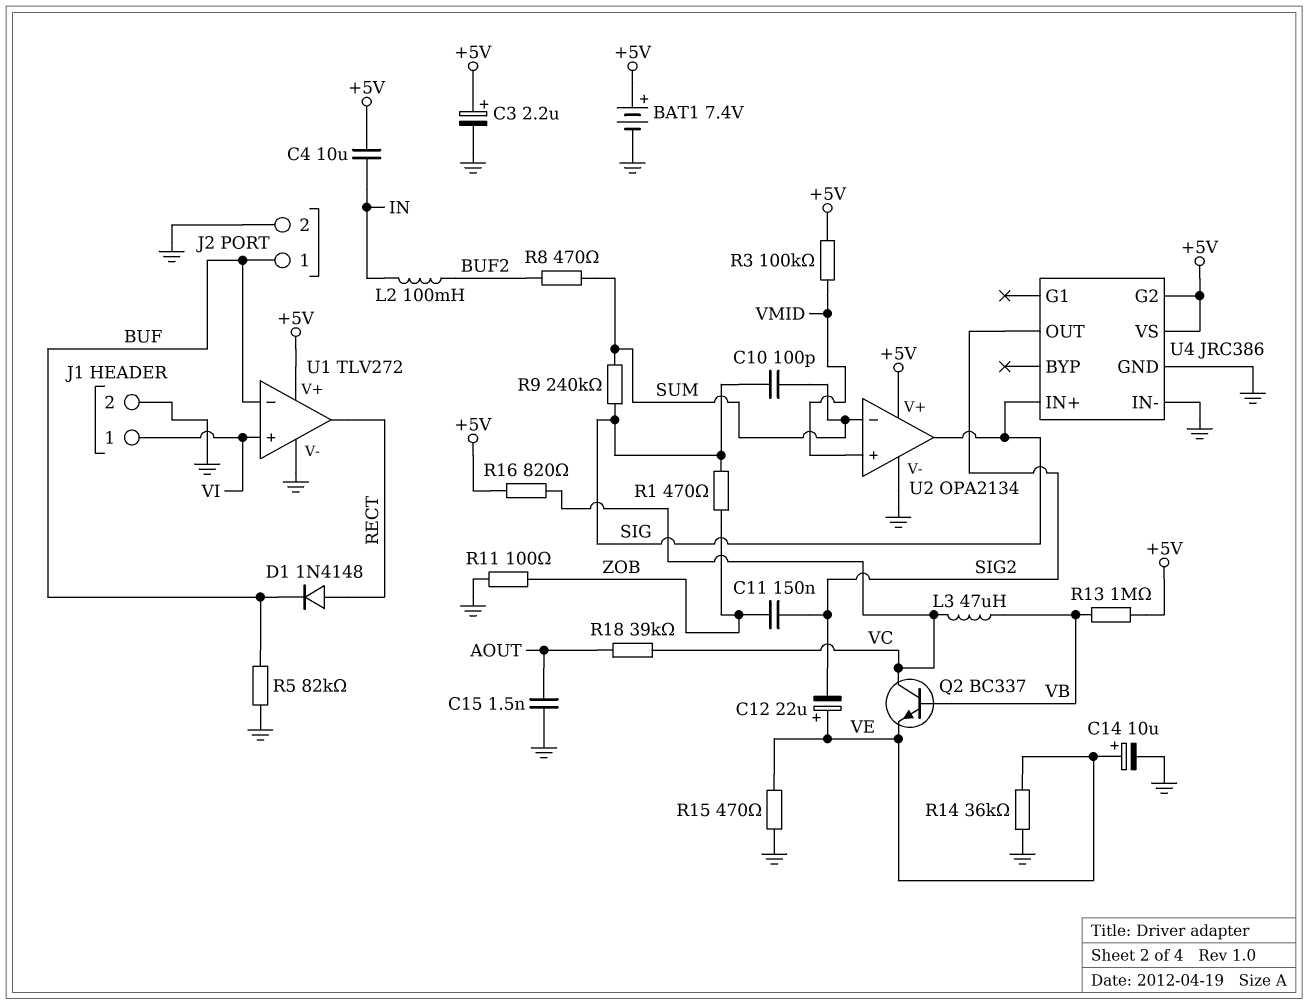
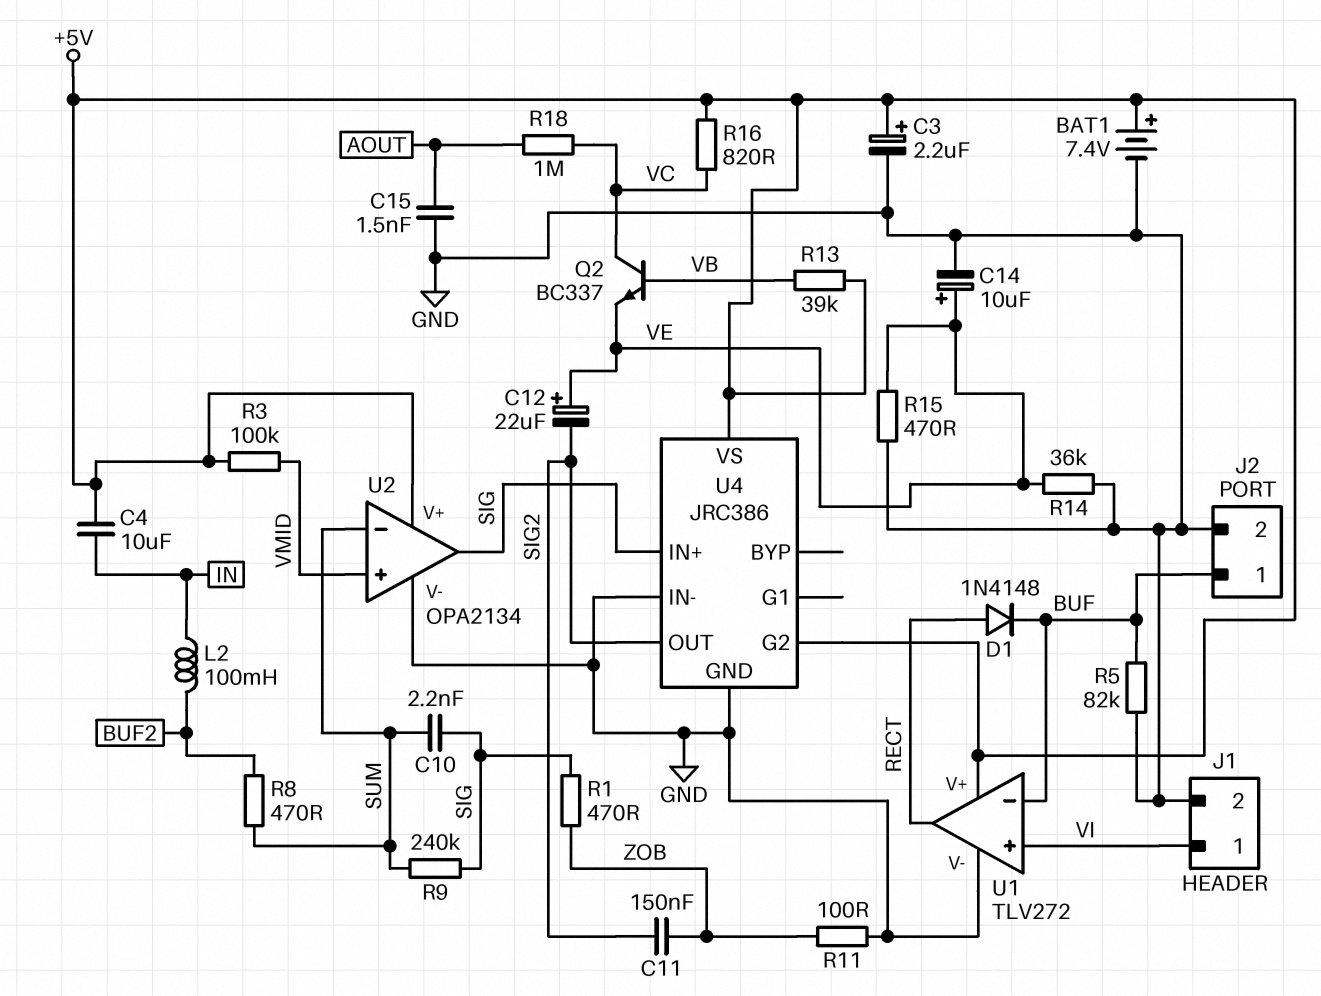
C10: 100pF (SIG, SUM) -> 2.2nF (SIG, SUM)
L3: 47uH (VB, VC) -> none
R13: 1M (+5V, VB) -> 39k (+5V, VB)
R18: 39k (AOUT, VC) -> 1M (AOUT, VC)

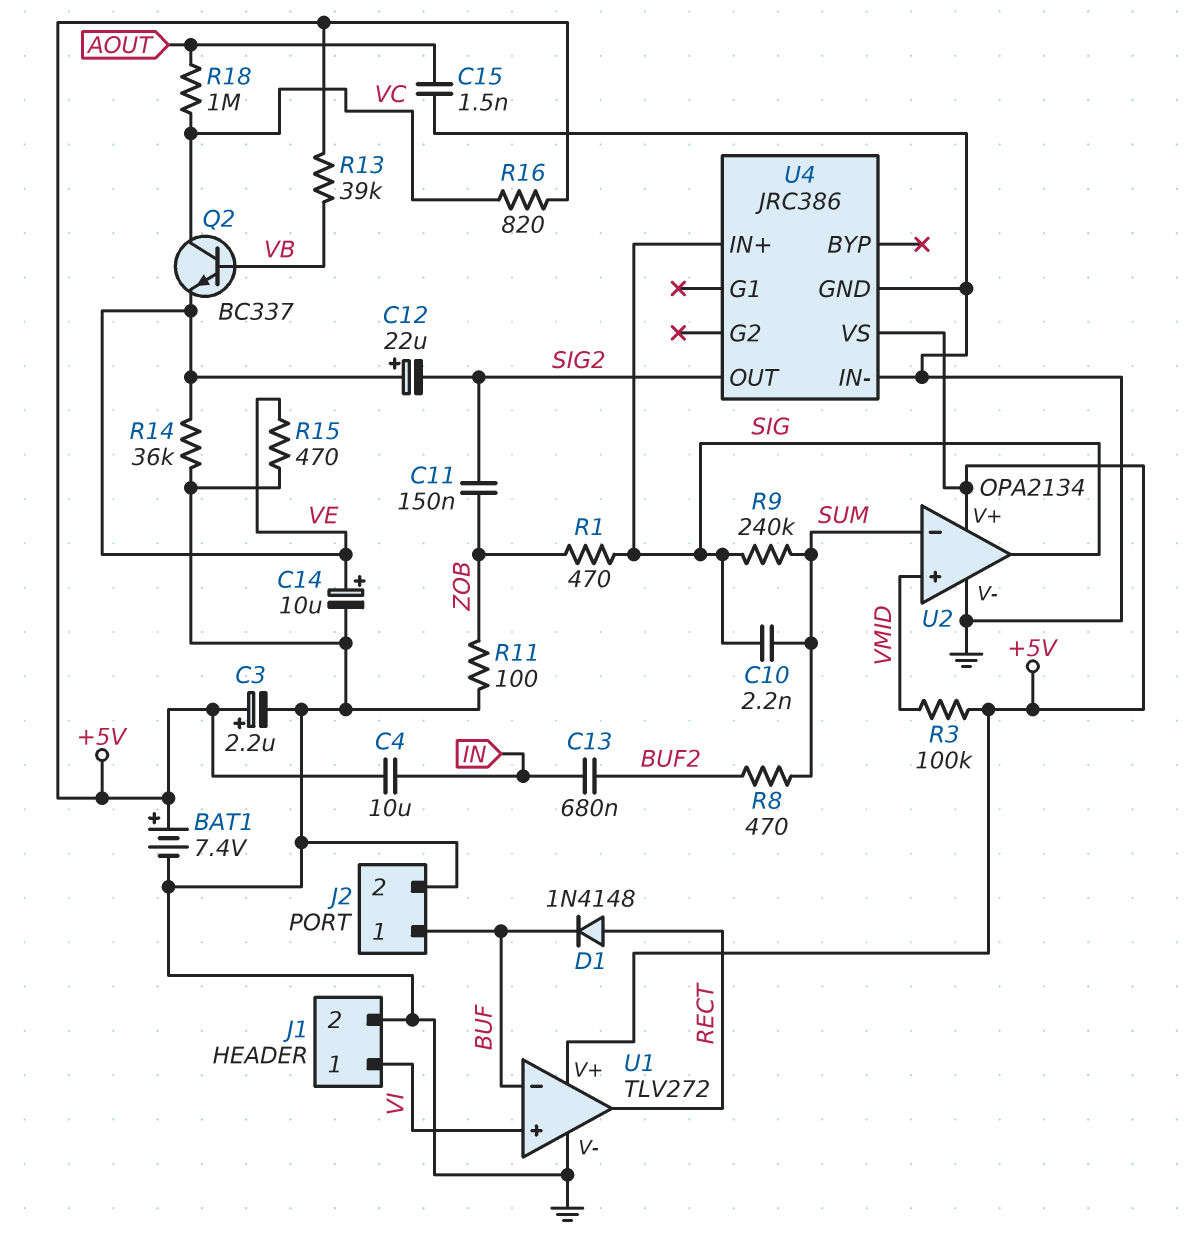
C13: none -> 680nF (BUF2, IN)
L2: 100mH (BUF2, IN) -> none
R5: 82k (BUF, GND) -> none
U4 pin G2: +5V -> none

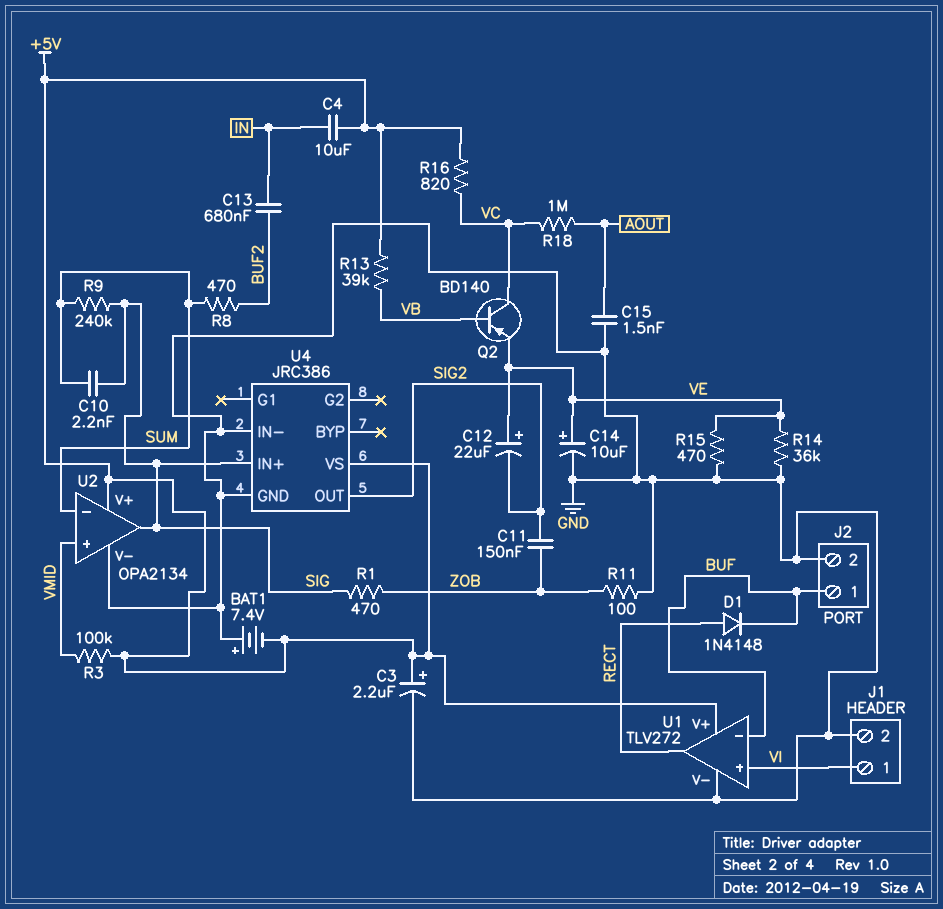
BAT1: 7.4V (plus +5V, minus GND) -> 7.4V (plus GND, minus +5V)
Q2: NPN BC337 (B VB, C VC, E VE) -> PNP BD140 (B VB, C VC, E VE)

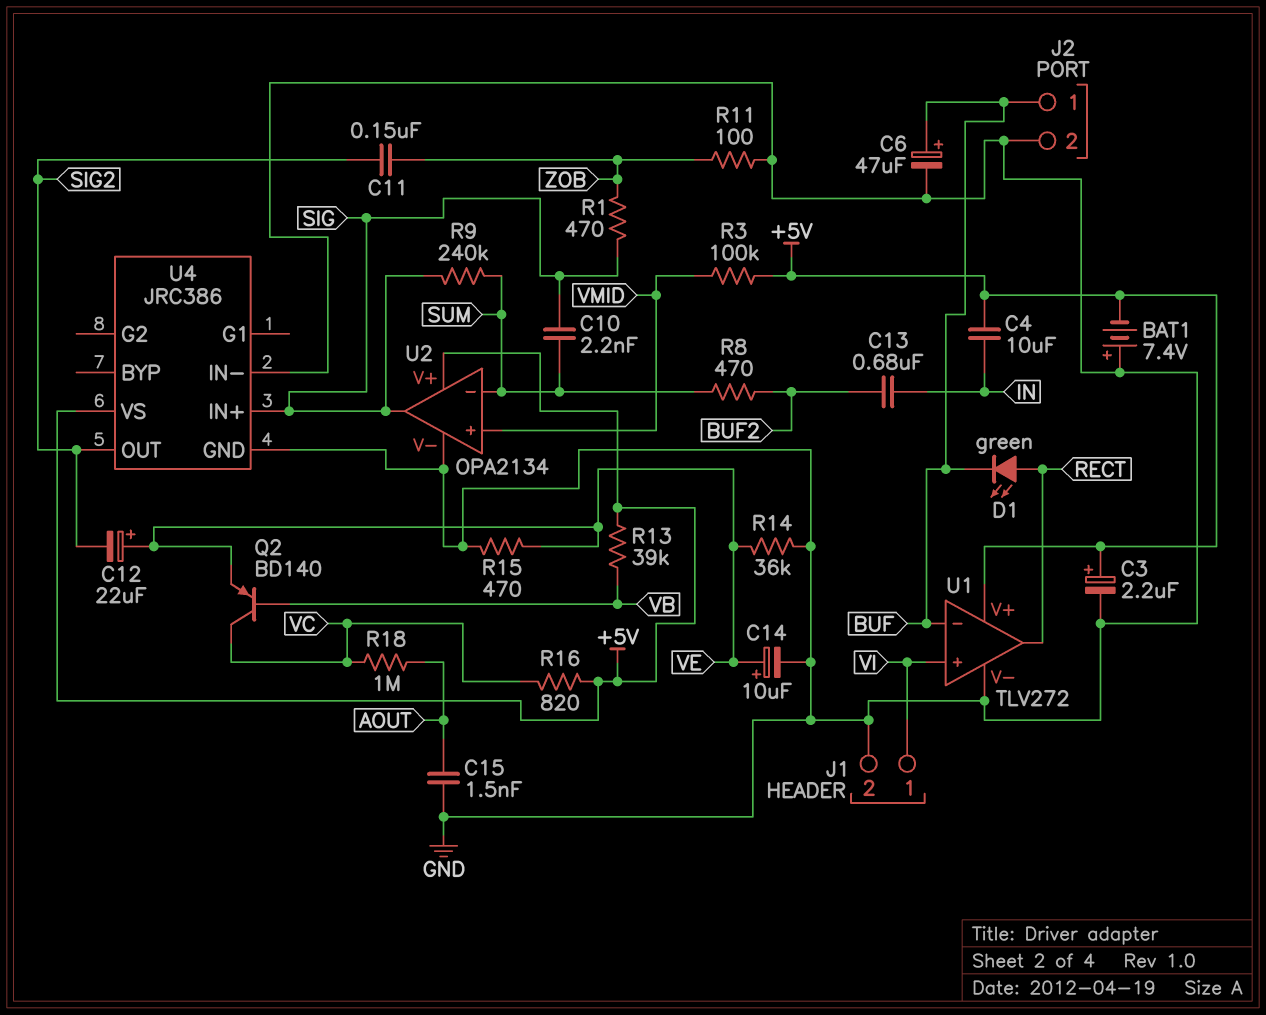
C6: none -> 47uF (plus BUF, minus GND)
D1: diode 1N4148 (A RECT, K BUF) -> LED green (A RECT, K BUF)

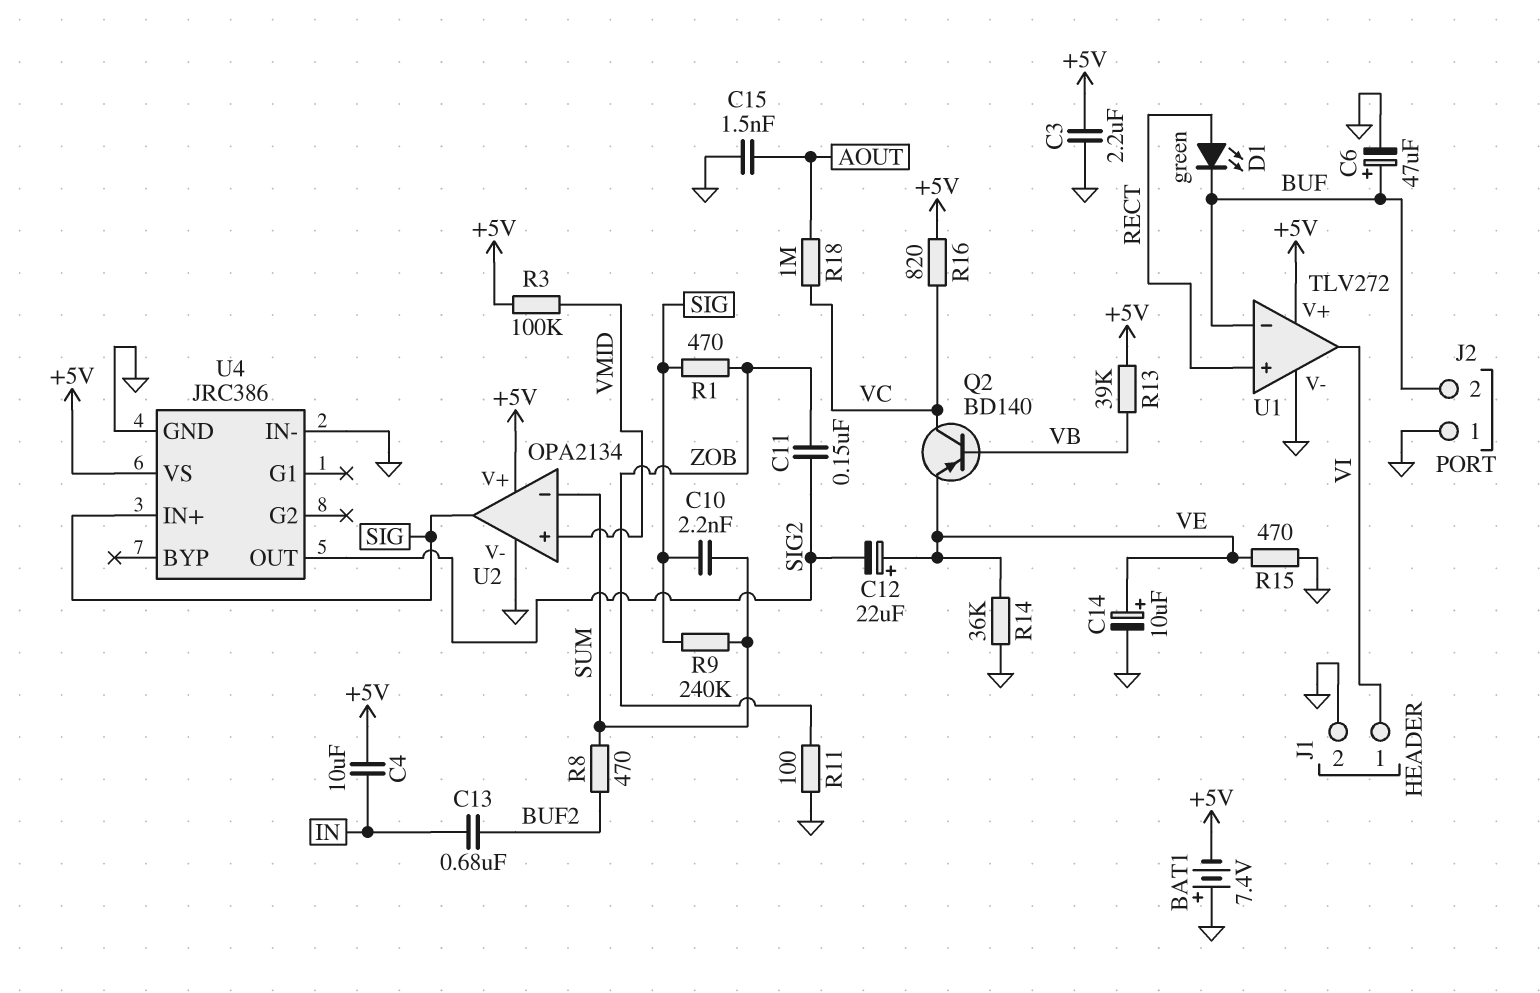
C3: 2.2uF (plus +5V, minus GND) -> 2.2uF (+5V, GND)
J2 pin 1: BUF -> GND
J2 pin 2: GND -> BUF
U1 pin in+: VI -> RECT
U1 pin out: RECT -> VI

